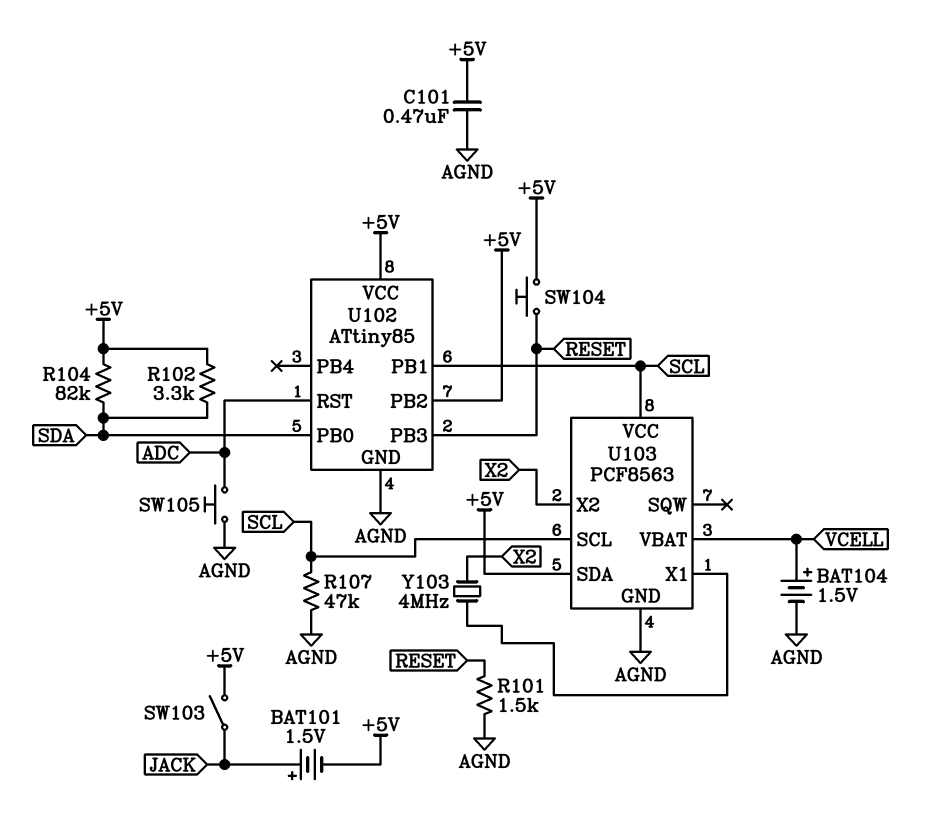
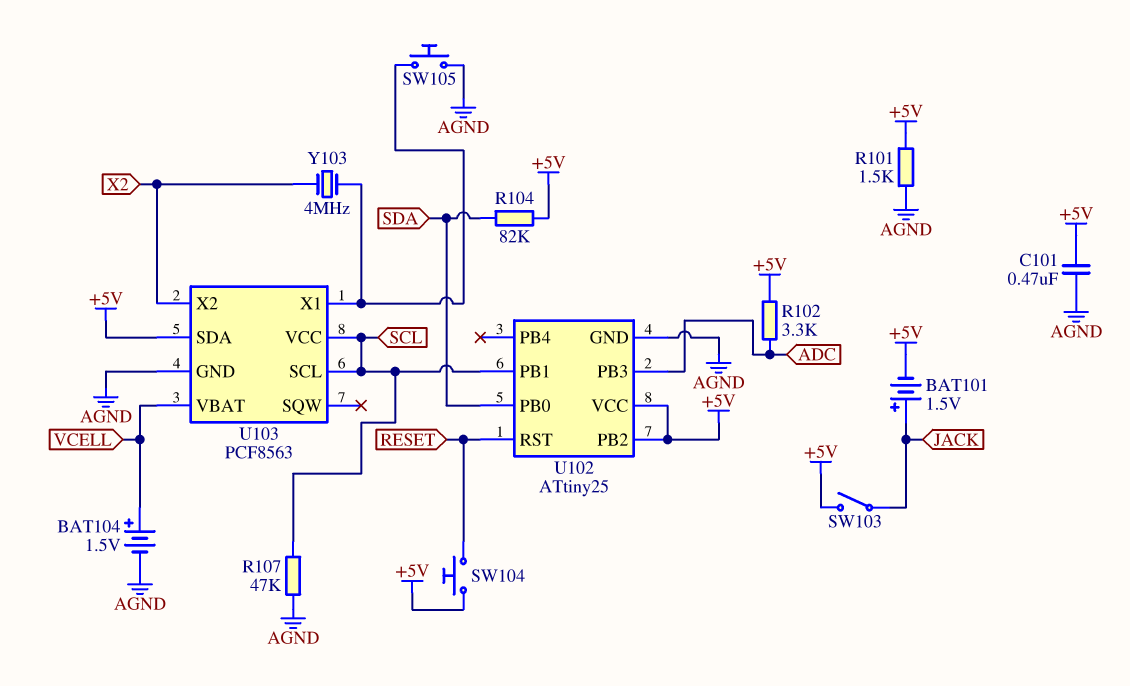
R101: 1.5k (AGND, RESET) -> 1.5k (+5V, AGND)
R102: 3.3k (+5V, SDA) -> 3.3k (+5V, ADC)
SW105: button (ADC, AGND) -> button (AGND, U103/X1)
U102: ATtiny85 -> ATtiny25
U102 pin PB3: RESET -> ADC
U102 pin RST: ADC -> RESET

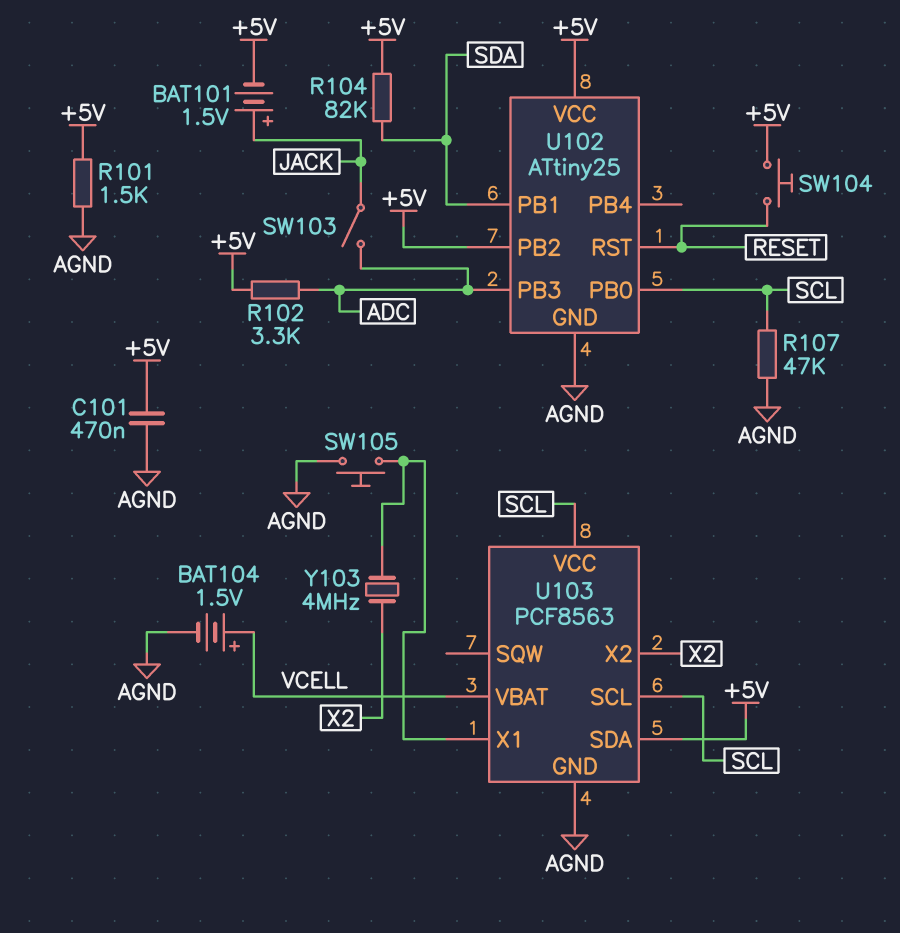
SW103: switch (+5V, JACK) -> switch (ADC, JACK)
U102 pin PB0: SDA -> SCL
U102 pin PB1: SCL -> SDA

